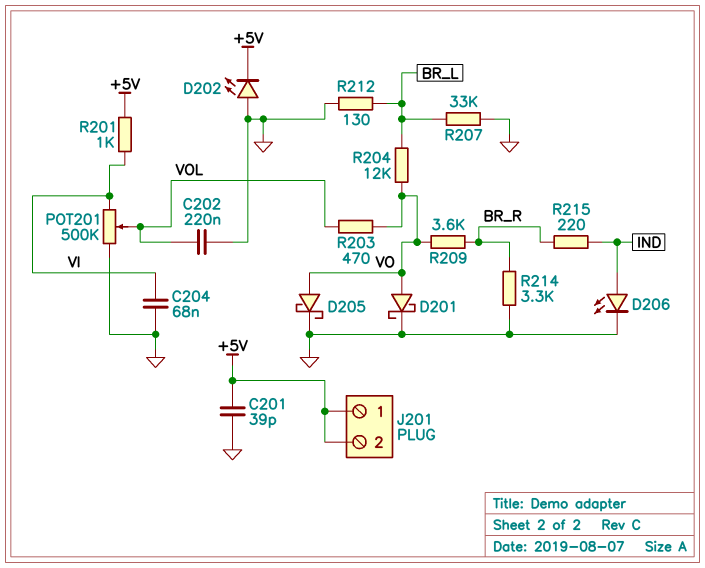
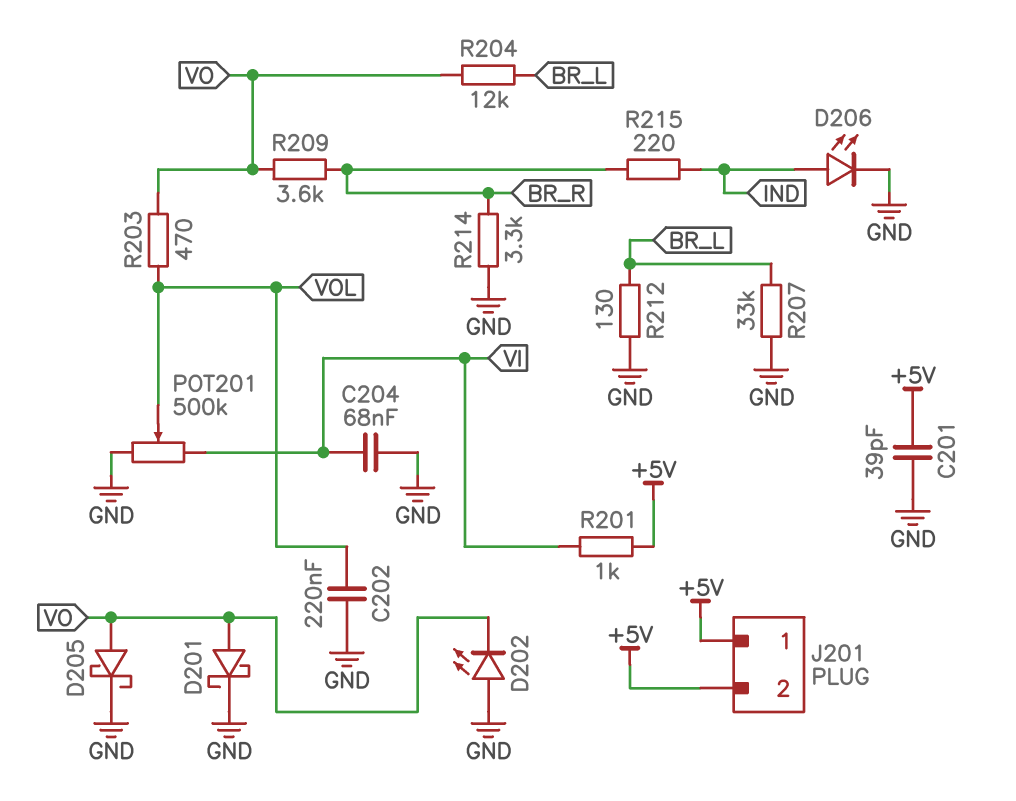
D202: LED (A GND, K +5V) -> LED (A GND, K VO)

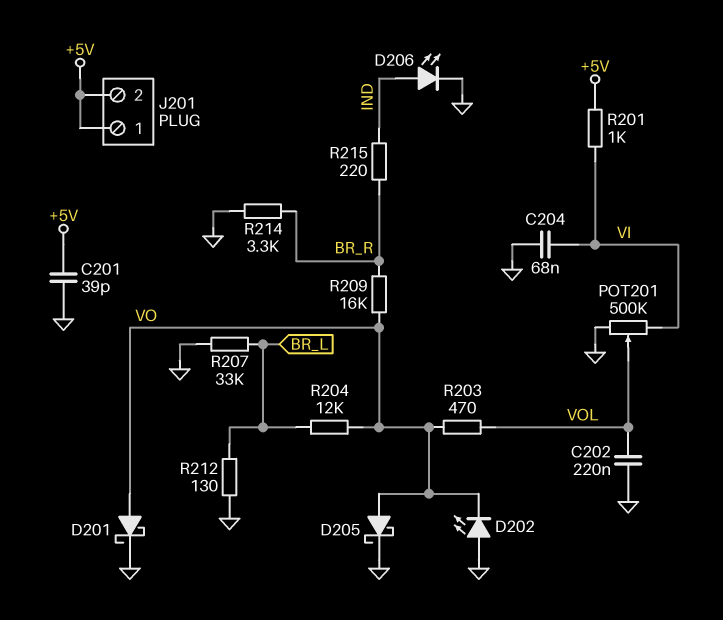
R209: 3.6k (BR_R, VO) -> 16k (BR_R, VO)

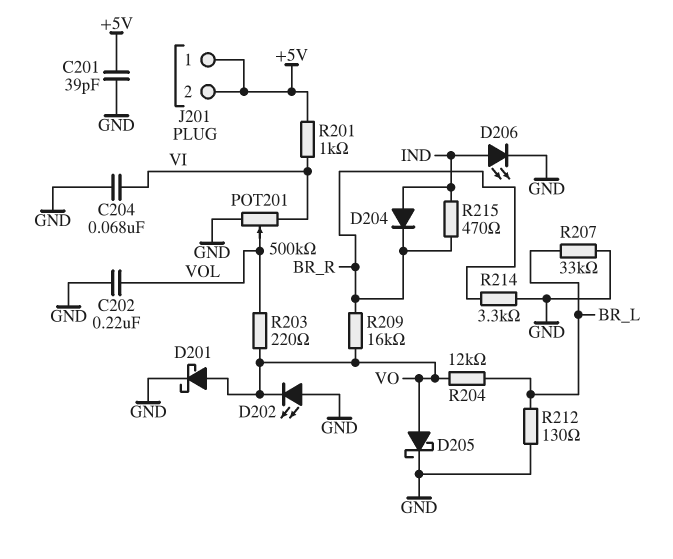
D204: none -> diode (A IND, K BR_R)
R203: 470 (VO, VOL) -> 220 (VO, VOL)
R215: 220 (BR_R, IND) -> 470 (BR_R, IND)

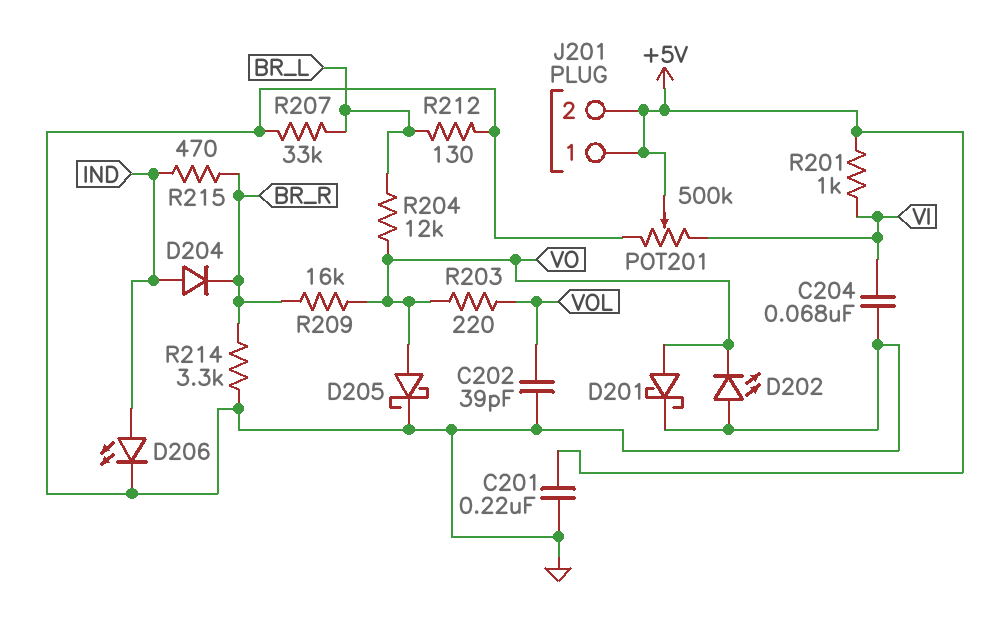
C201: 39pF (+5V, GND) -> 220nF (+5V, GND)
C202: 220nF (GND, VOL) -> 39pF (GND, VOL)
POT201: 500k (GND, VI, wiper VOL) -> 500k (GND, VI, wiper +5V)

